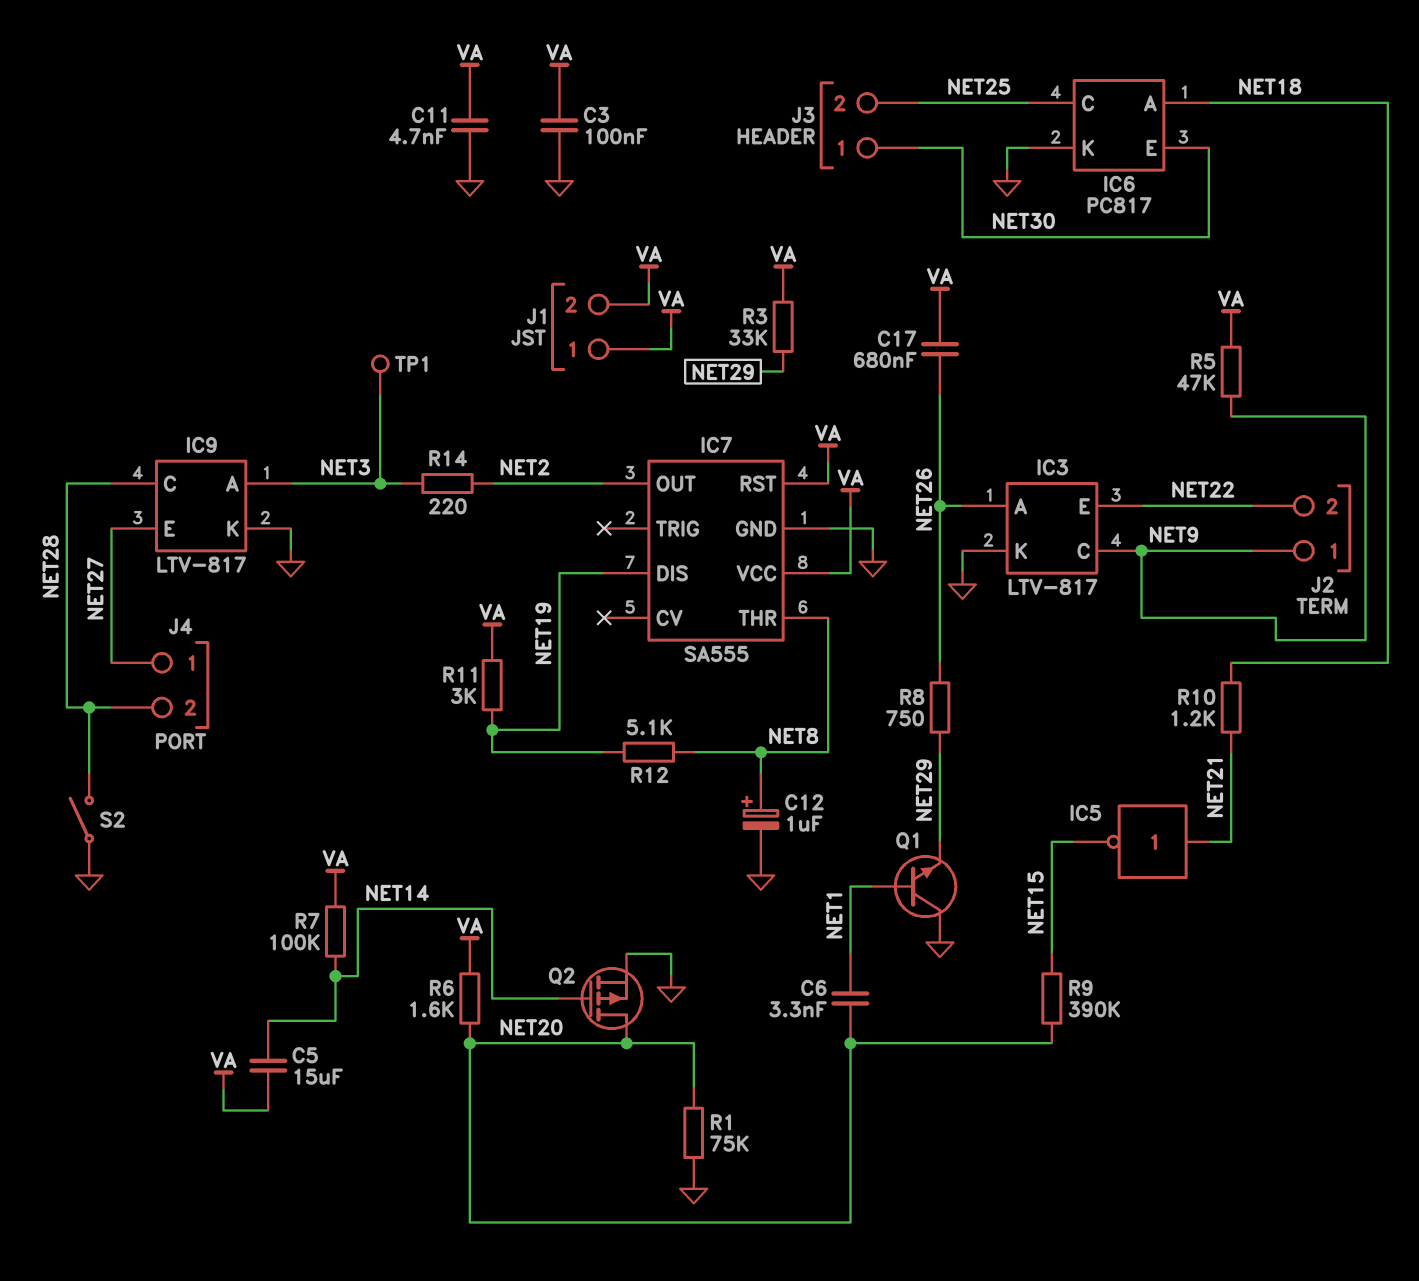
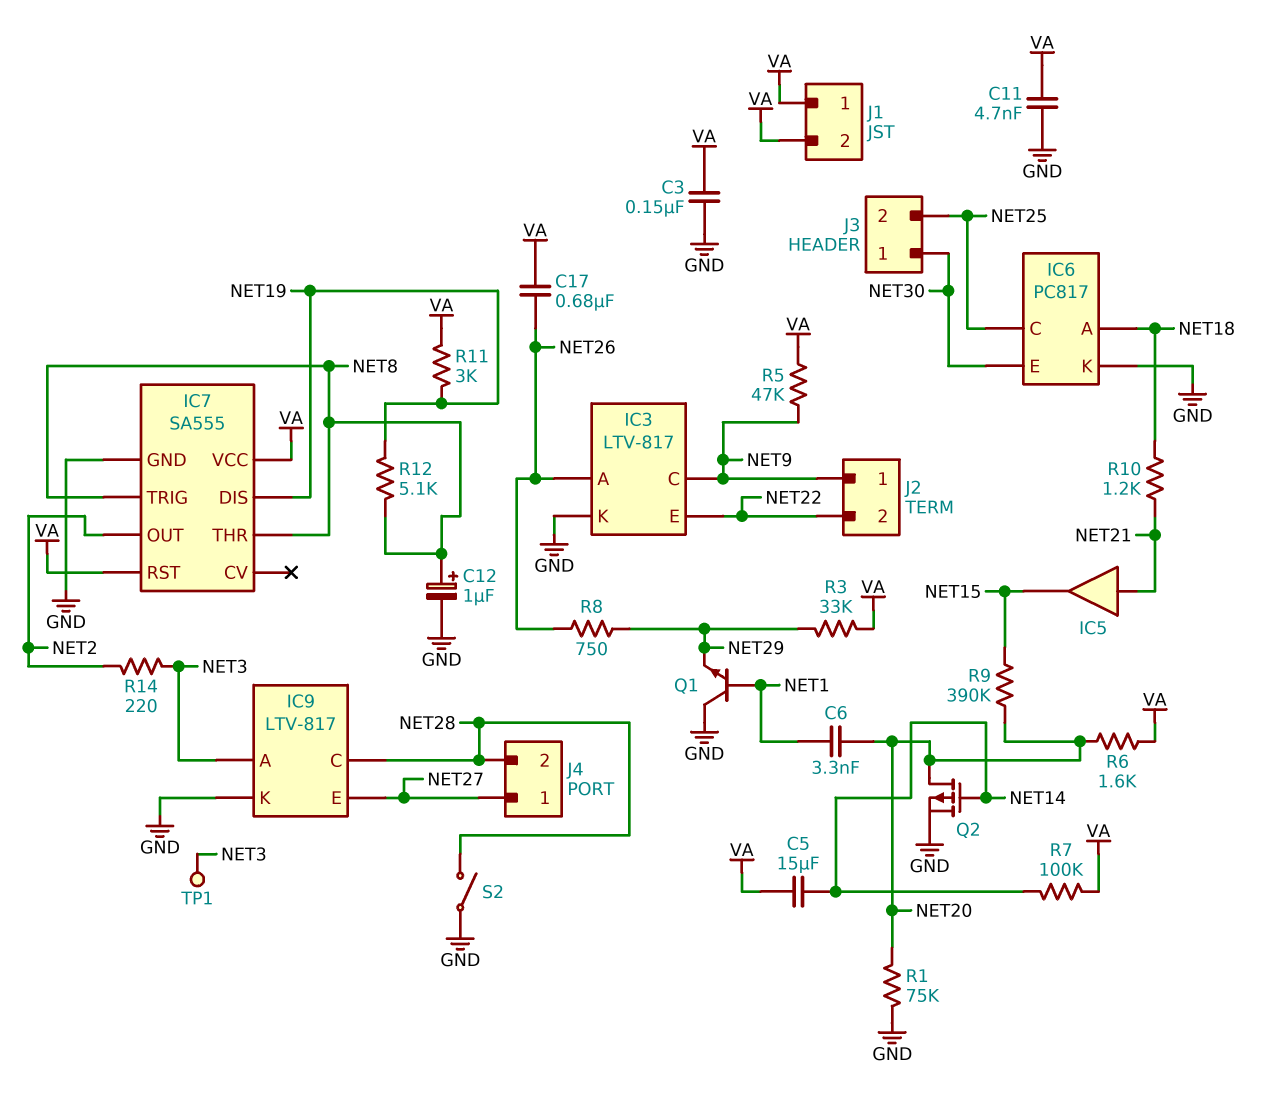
C3: 100nF (GND, VA) -> 150nF (GND, VA)
IC5: NOT (in NET21, out NET15) -> buffer (in NET21, out NET15)
IC7 pin TRIG: none -> NET8

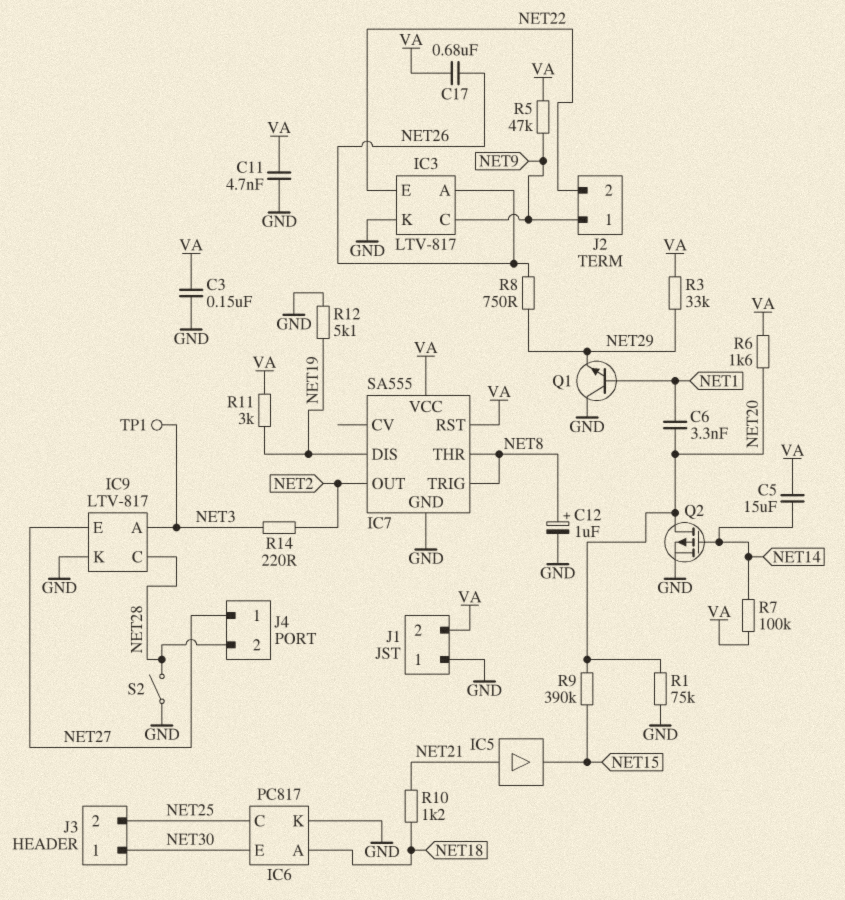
J1 pin 1: VA -> GND
R12: 5.1k (NET8, NET19) -> 5.1k (GND, NET19)

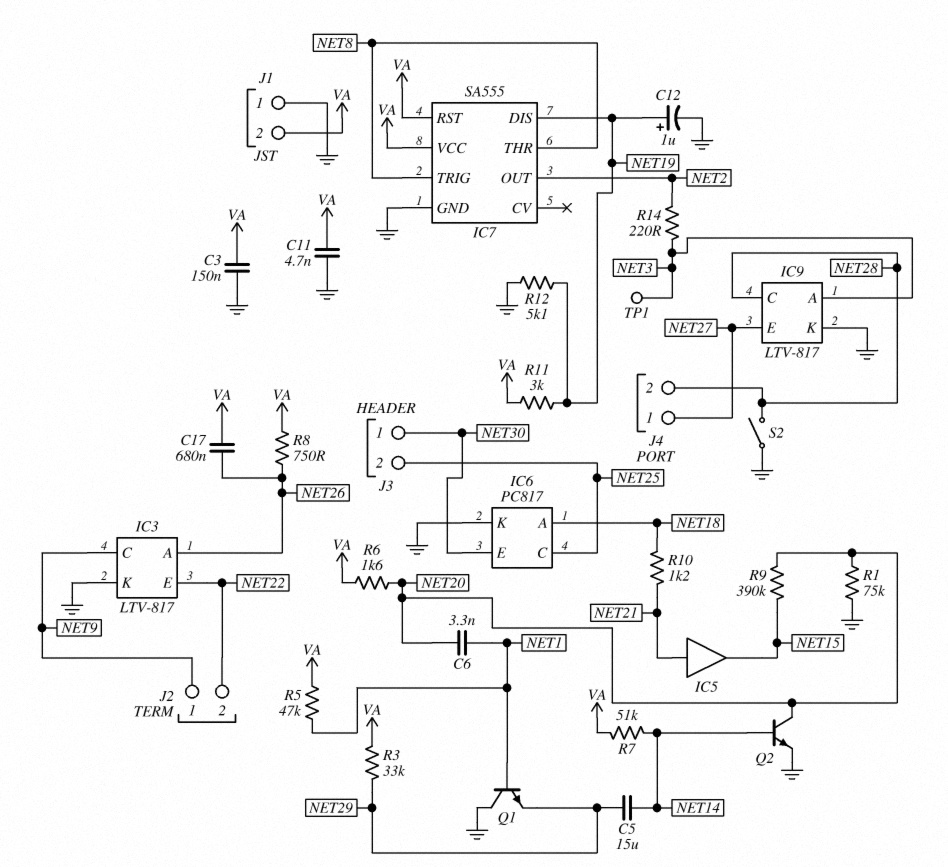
C5: 15uF (NET14, VA) -> 15uF (NET14, NET29)
C12: 1uF (plus NET8, minus GND) -> 1uF (plus NET19, minus GND)
Q2: PMOS (G NET14, D NET20, S GND) -> NPN (B NET14, C NET20, E GND)
R5: 47k (NET9, VA) -> 47k (NET1, VA)
R7: 100k (NET14, VA) -> 51k (NET14, VA)
R8: 750 (NET26, NET29) -> 750 (NET26, VA)

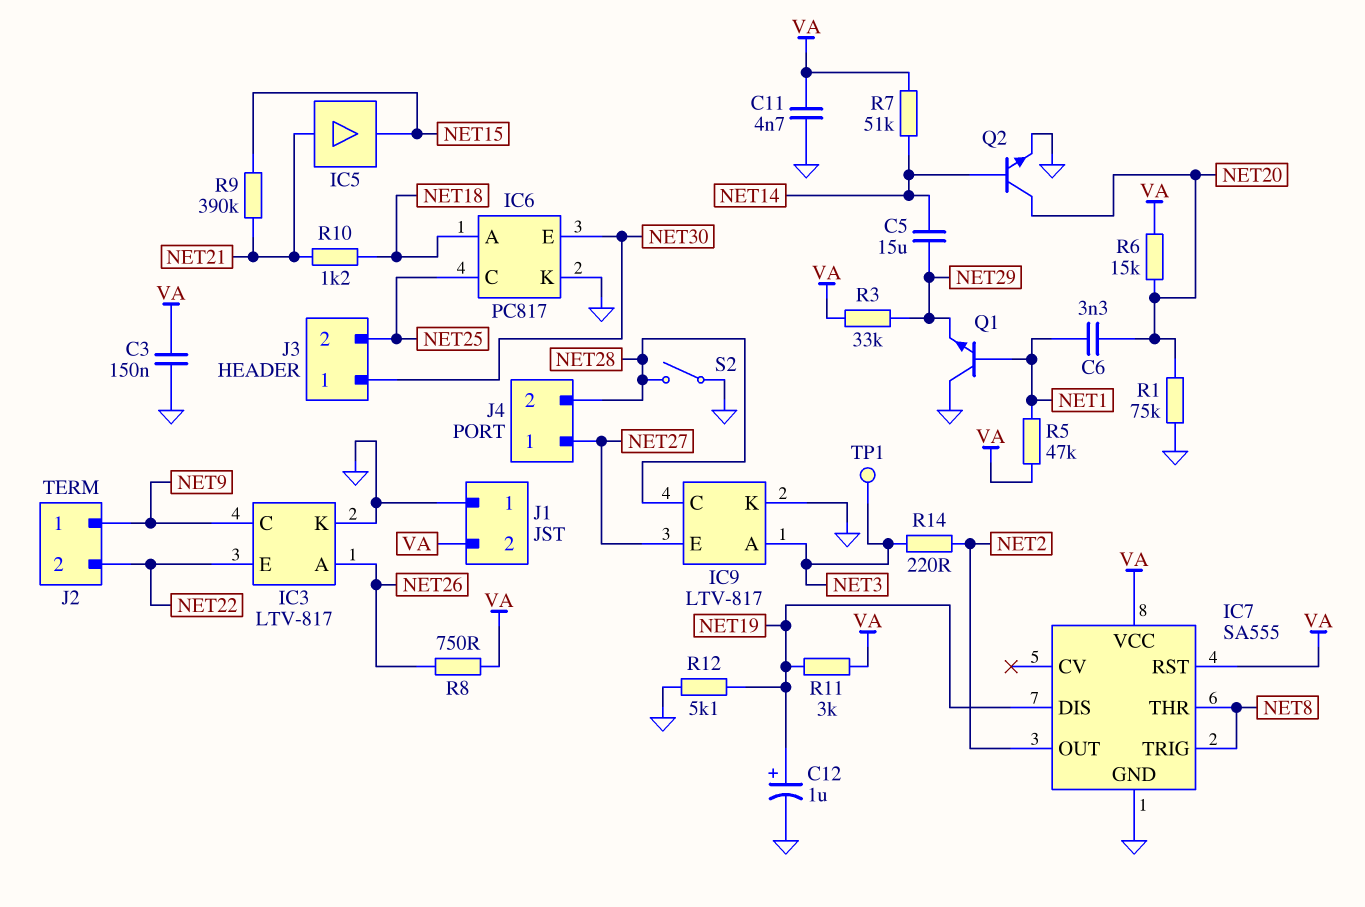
C17: 680nF (NET26, VA) -> none
R6: 1.6k (NET20, VA) -> 15k (NET20, VA)
R9: 390k (NET15, NET20) -> 390k (NET15, NET21)

